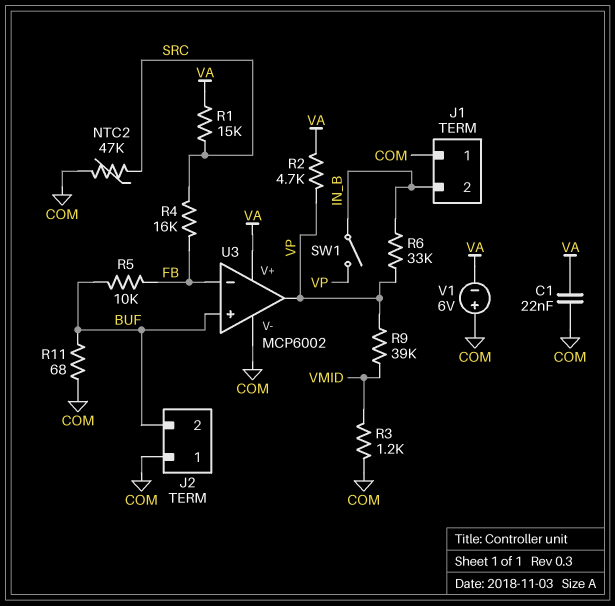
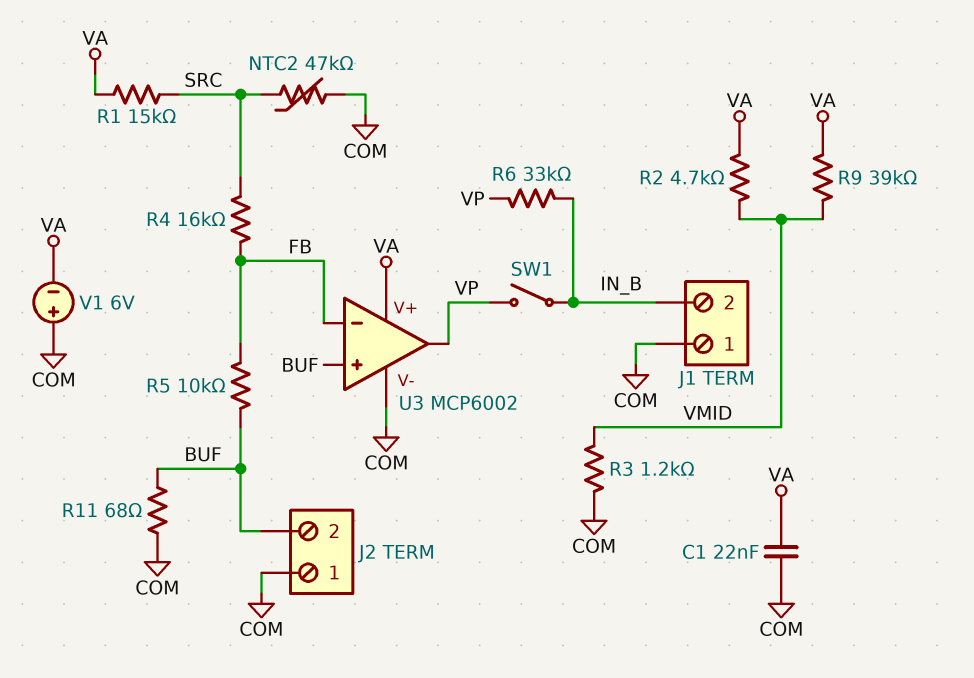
R2: 4.7k (VA, VP) -> 4.7k (VA, VMID)
R9: 39k (VMID, VP) -> 39k (VA, VMID)

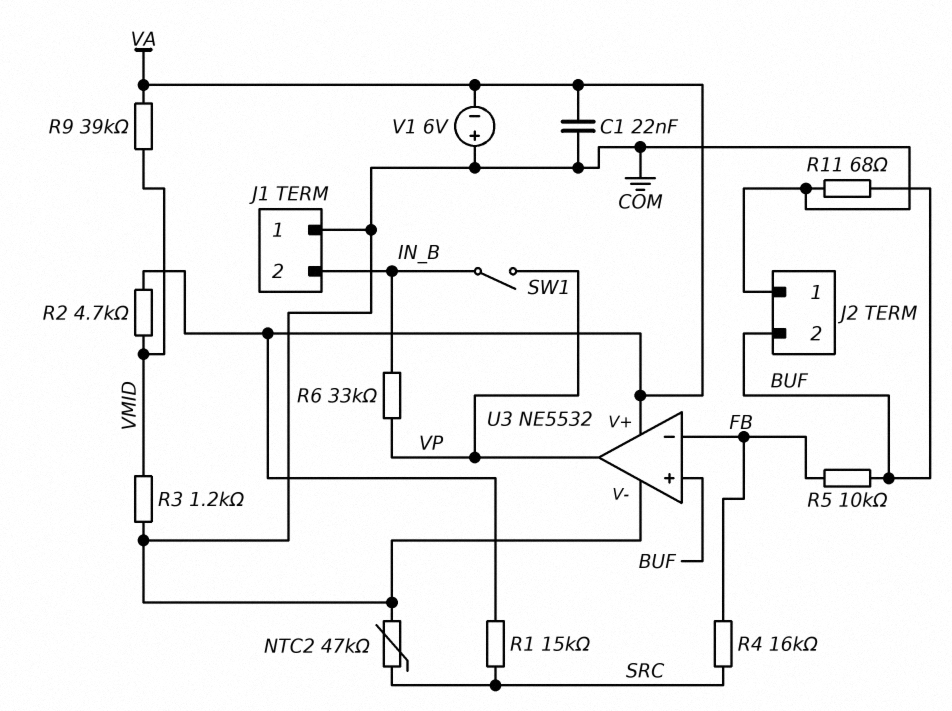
U3: MCP6002 -> NE5532

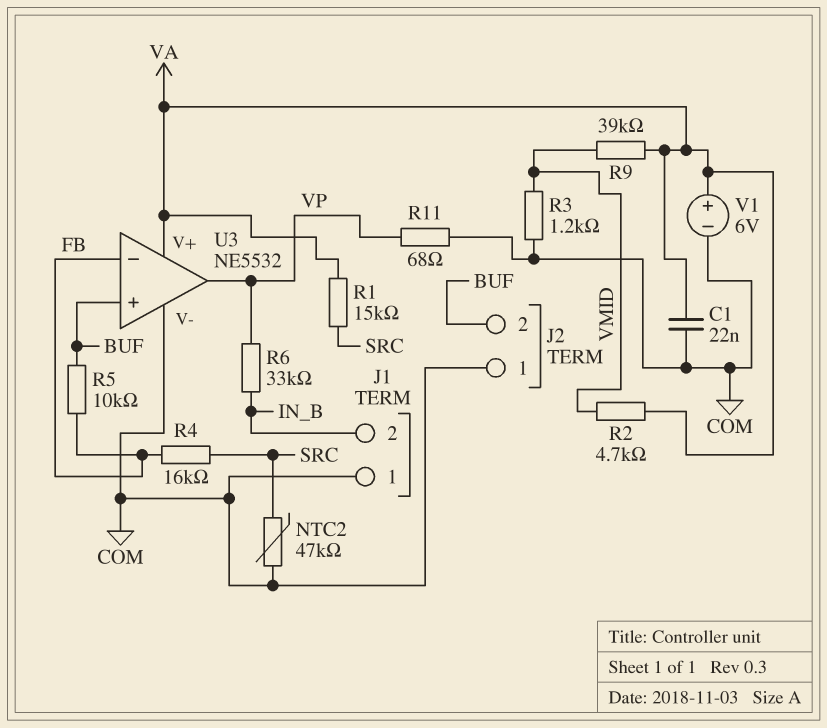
R11: 68 (BUF, COM) -> 68 (COM, VP)
SW1: switch (IN_B, VP) -> none
V1: 6V (plus COM, minus VA) -> 6V (plus VA, minus COM)

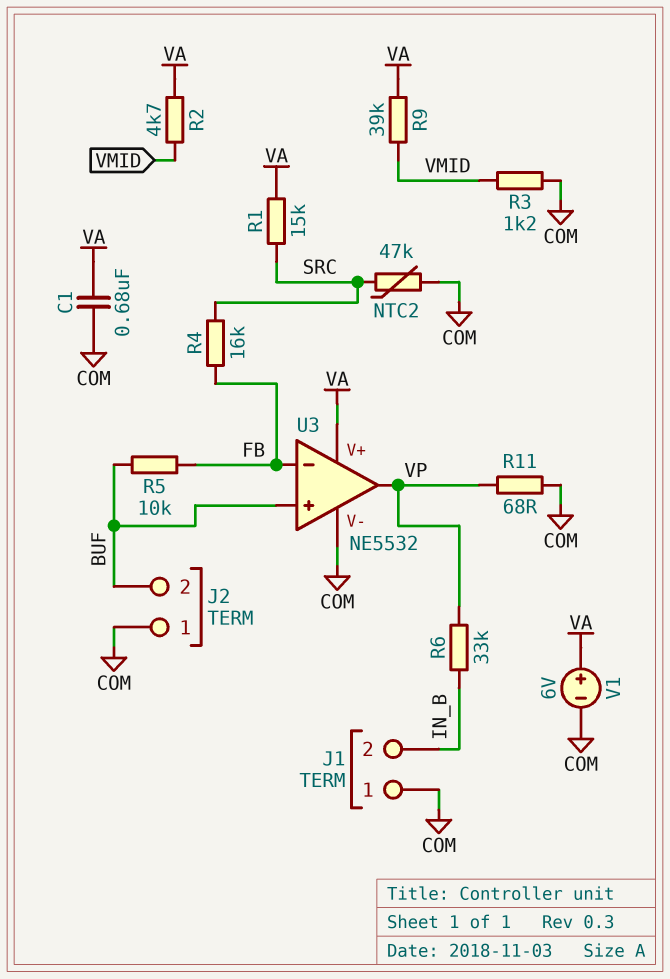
C1: 22nF (COM, VA) -> 680nF (COM, VA)

